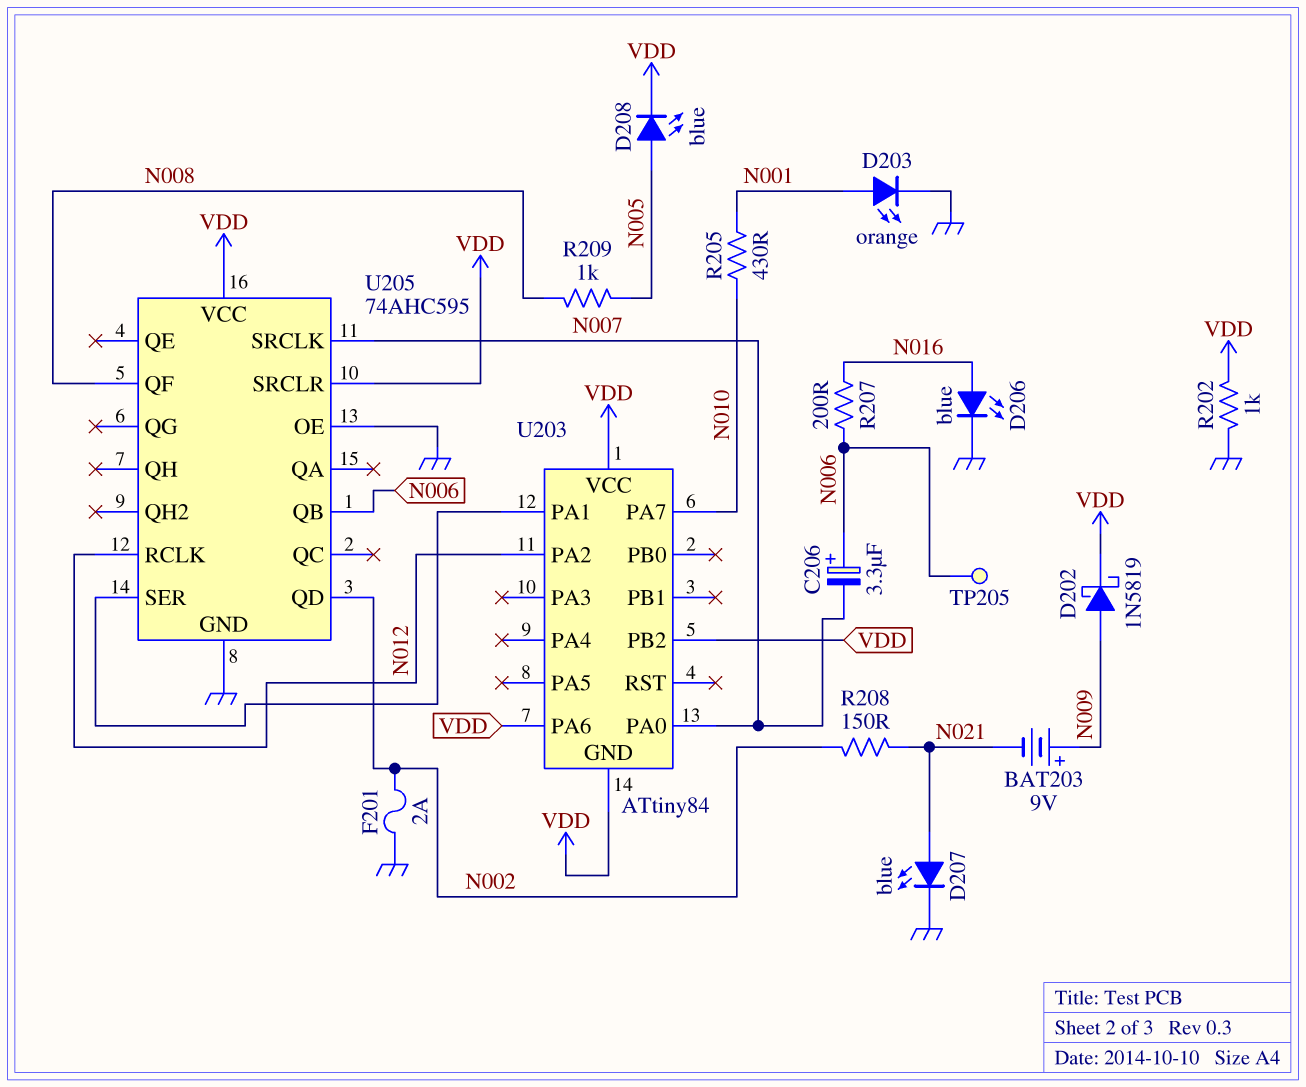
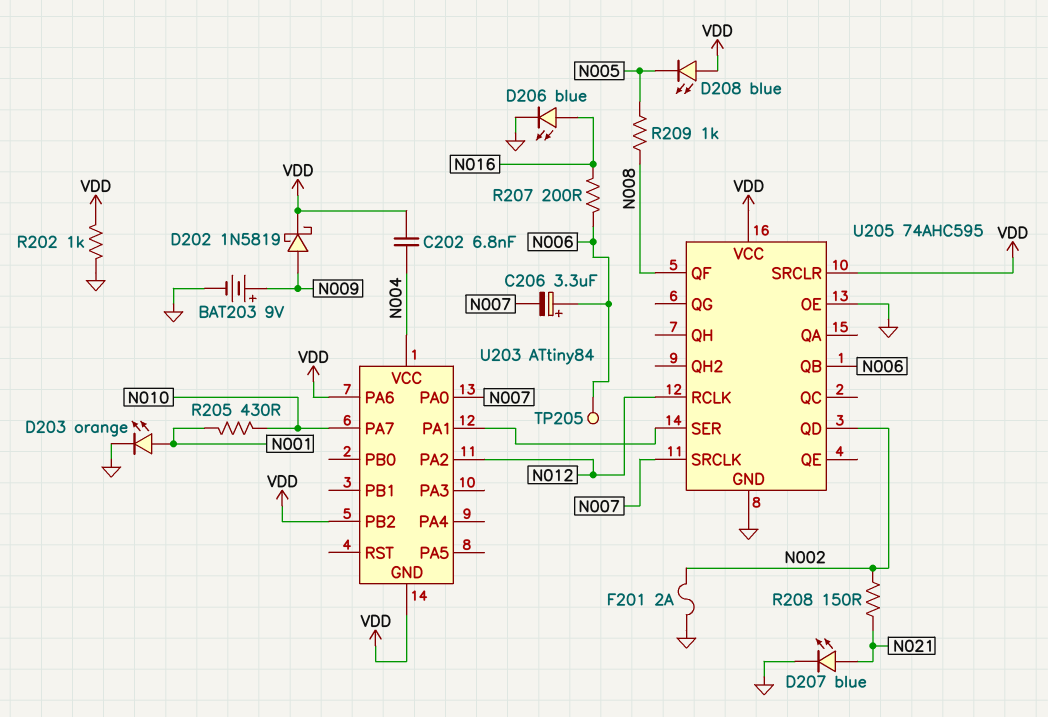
BAT203: 9V (plus N009, minus N021) -> 9V (plus N009, minus GND)
C202: none -> 6.8nF (N004, VDD)
D208: LED blue (A N005, K VDD) -> LED blue (A VDD, K N005)
U203 pin VCC: VDD -> N004

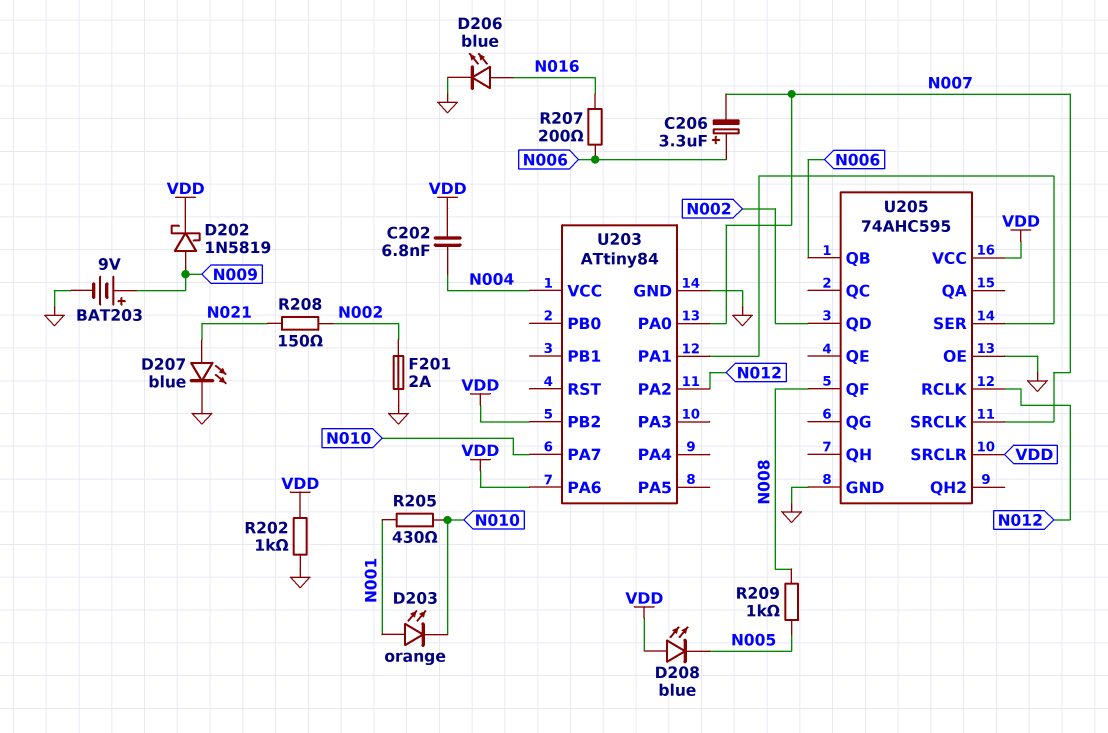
D203: LED orange (A N001, K GND) -> LED orange (A N001, K N010)
TP205: test point (N006) -> none
U203 pin GND: VDD -> GND

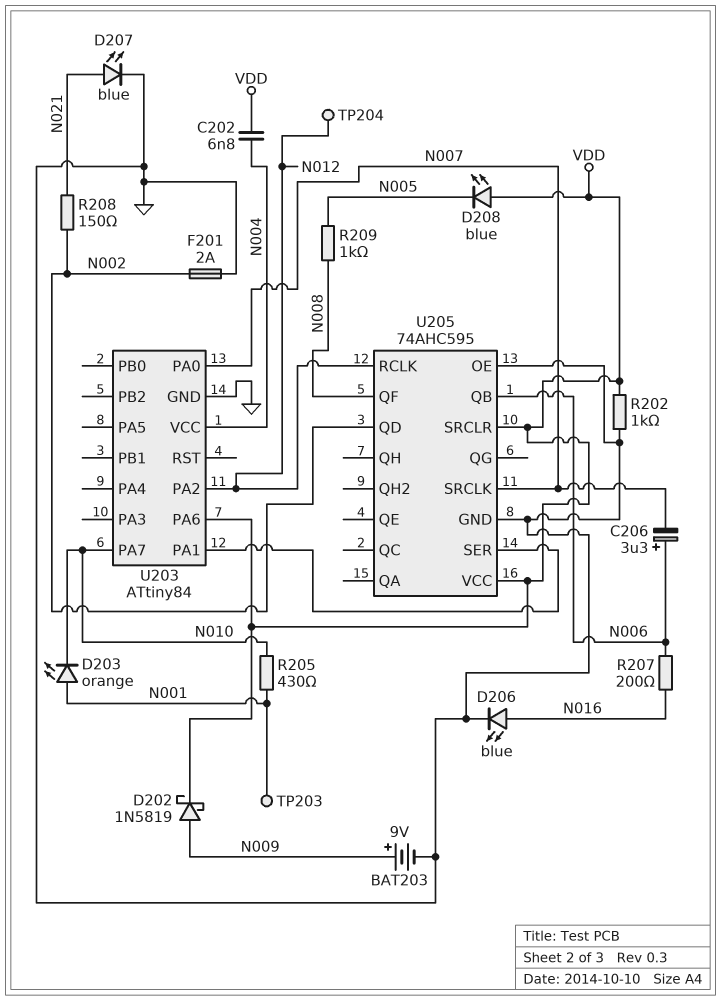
TP203: none -> test point (N001)
TP204: none -> test point (N012)
U203 pin PB2: VDD -> none

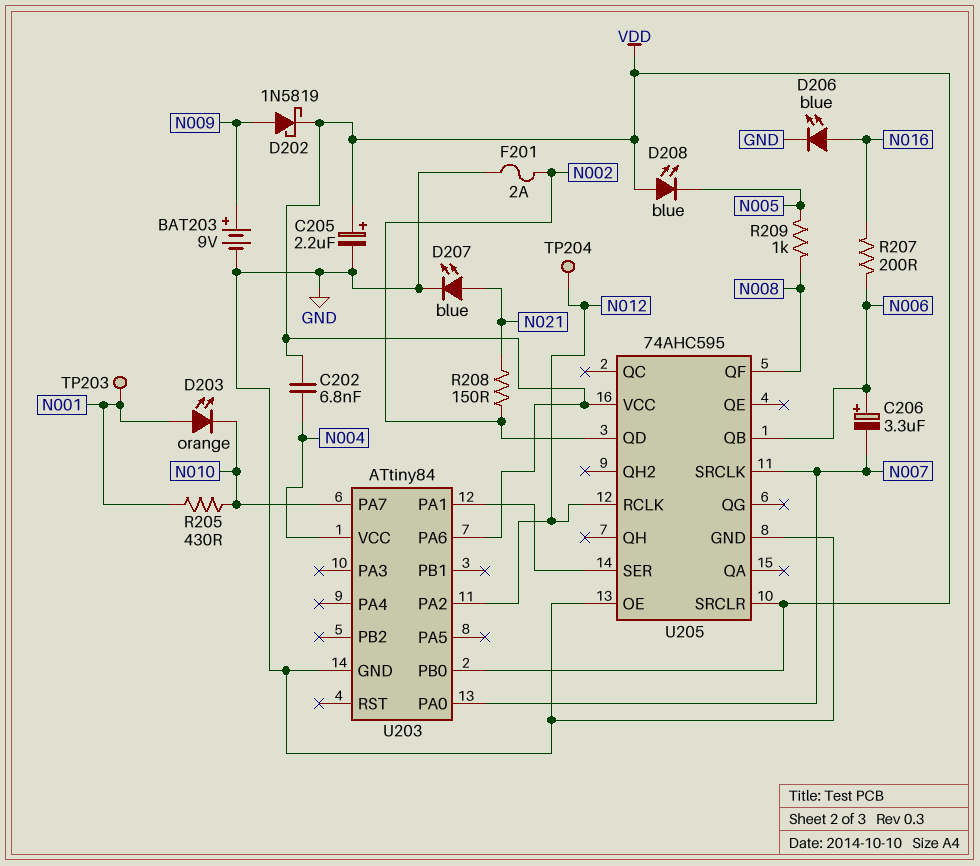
C205: none -> 2.2uF (plus VDD, minus GND)
R202: 1k (GND, VDD) -> none
U203 pin PB0: none -> VDD

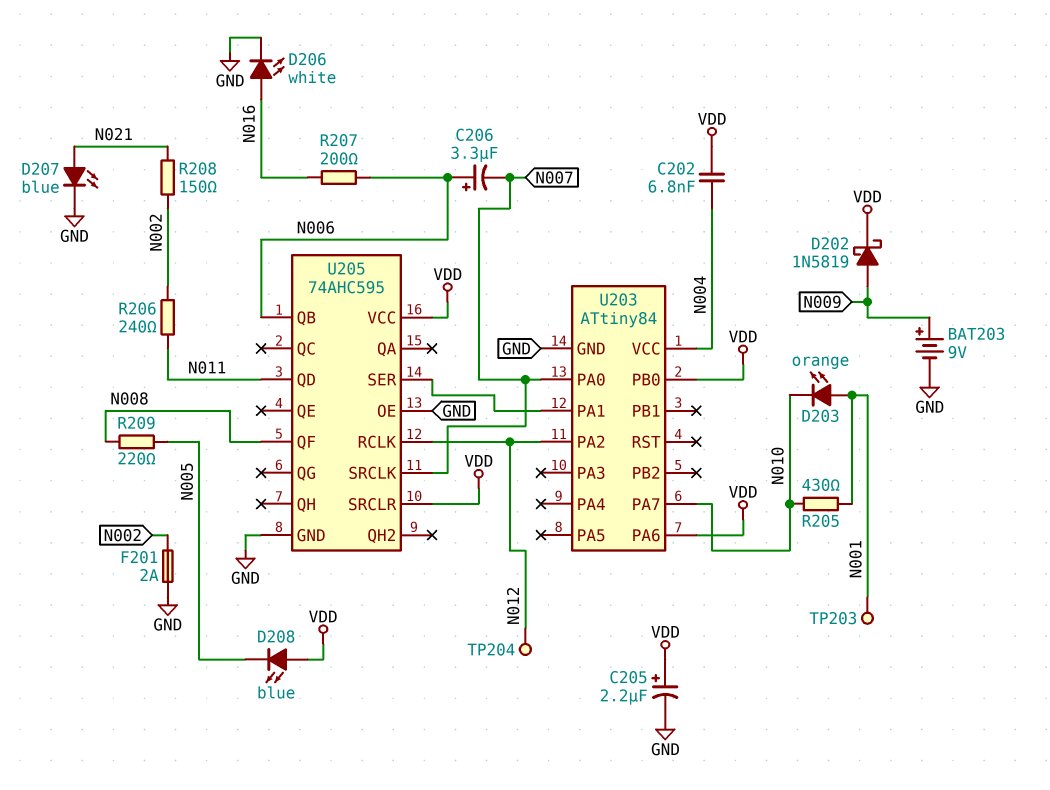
D206: LED blue (A N016, K GND) -> LED white (A N016, K GND)
R206: none -> 240 (N002, N011)
R209: 1k (N005, N008) -> 220 (N005, N008)
U205 pin QD: N002 -> N011

